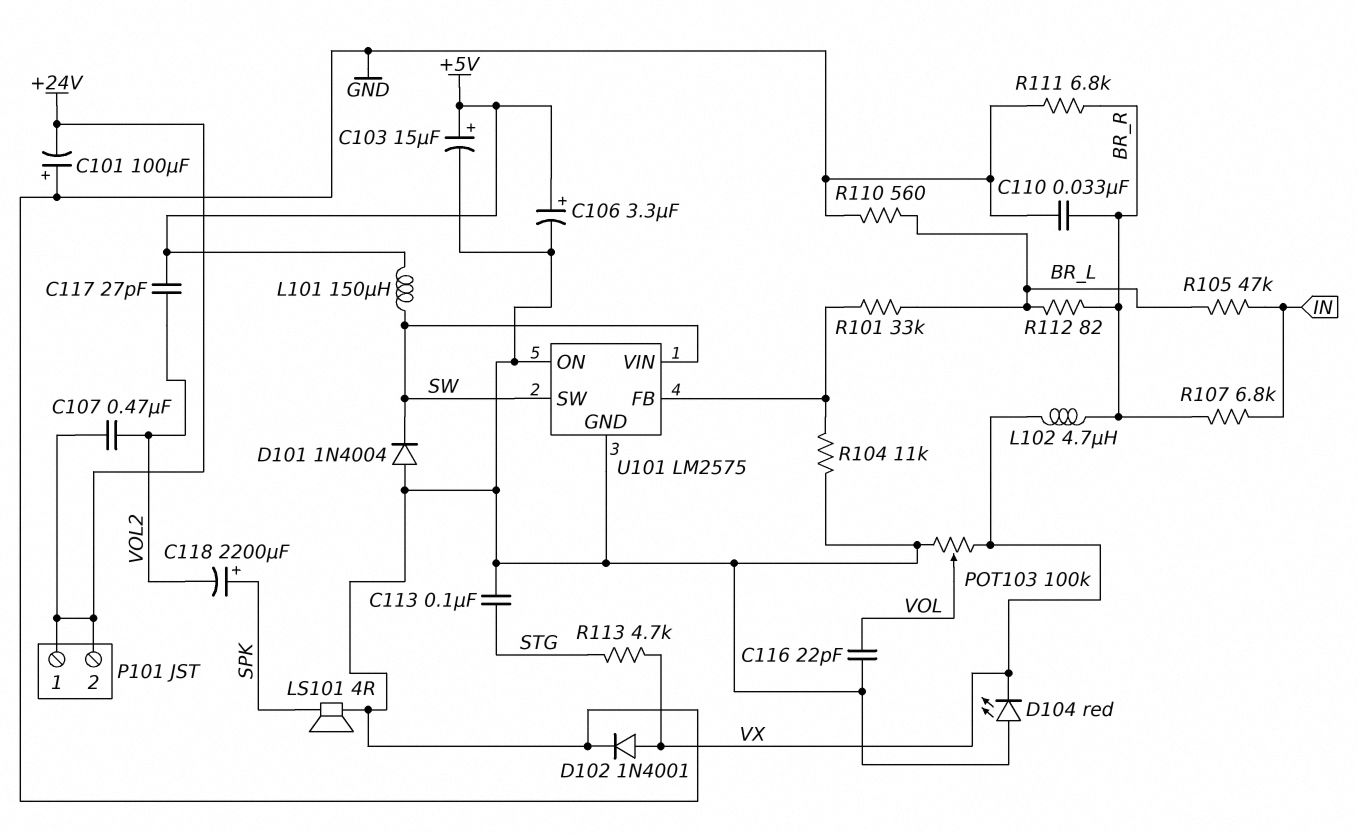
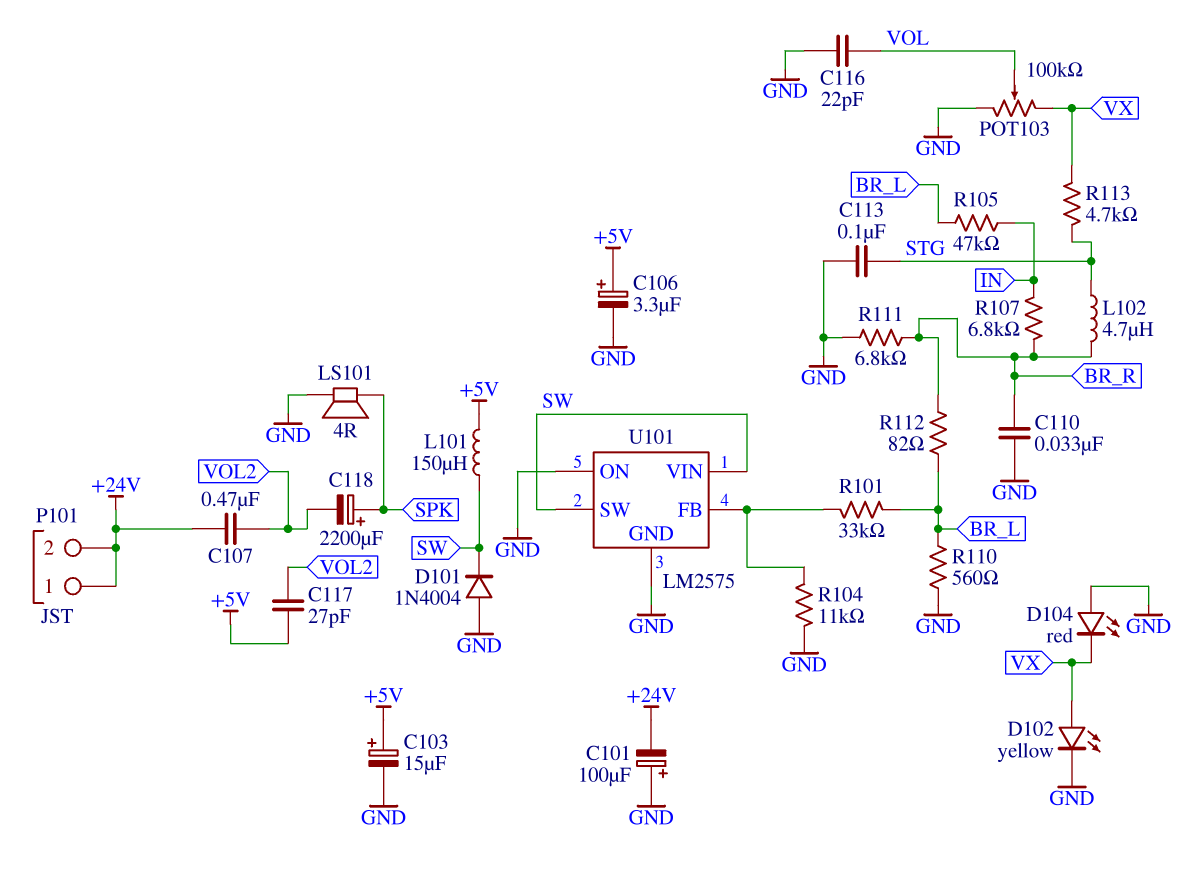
D102: diode 1N4001 (A VX, K GND) -> LED yellow (A VX, K GND)
L102: 4.7uH (BR_R, VX) -> 4.7uH (BR_R, STG)

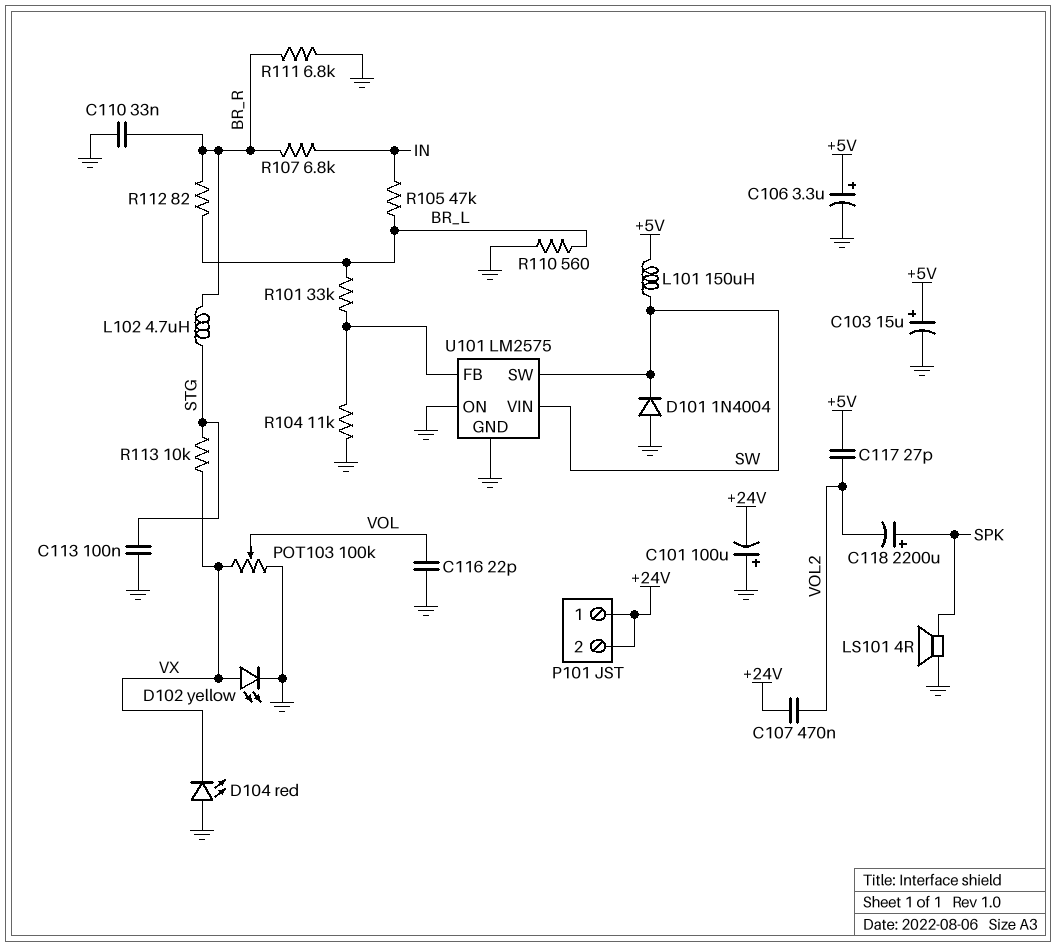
R113: 4.7k (STG, VX) -> 10k (STG, VX)

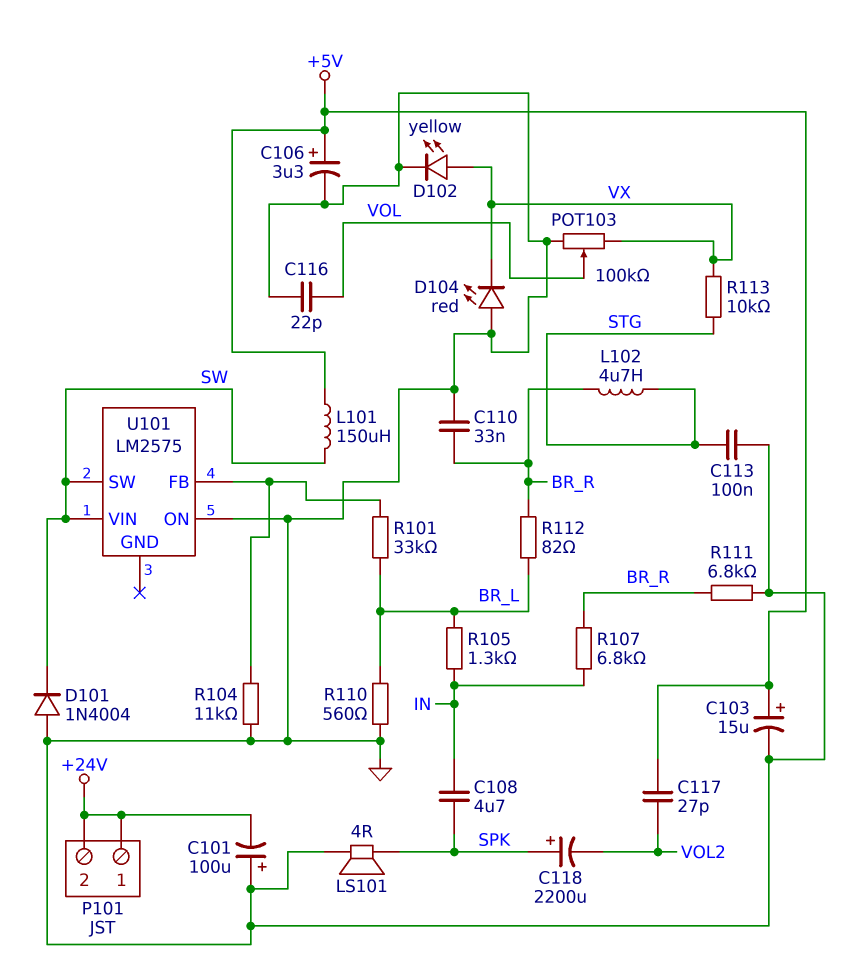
C107: 470nF (+24V, VOL2) -> none
C108: none -> 4.7uF (IN, SPK)
R105: 47k (BR_L, IN) -> 1.3k (BR_L, IN)
U101 pin GND: GND -> none

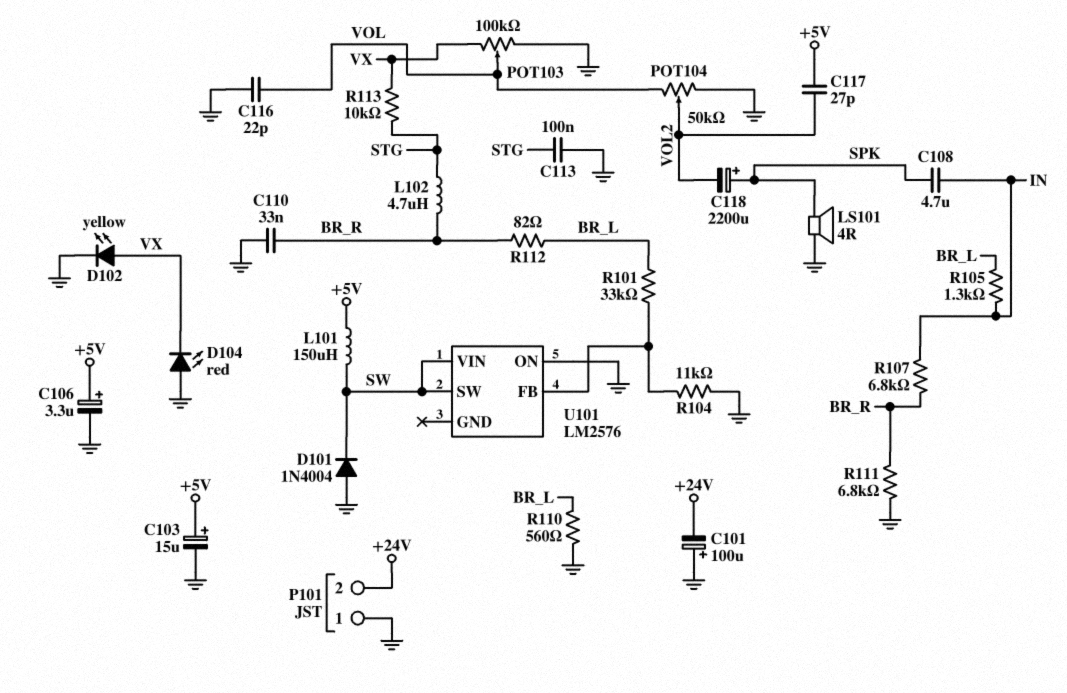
P101 pin 1: +24V -> GND
POT104: none -> 50k (GND, VOL, wiper VOL2)
U101: LM2575 -> LM2576

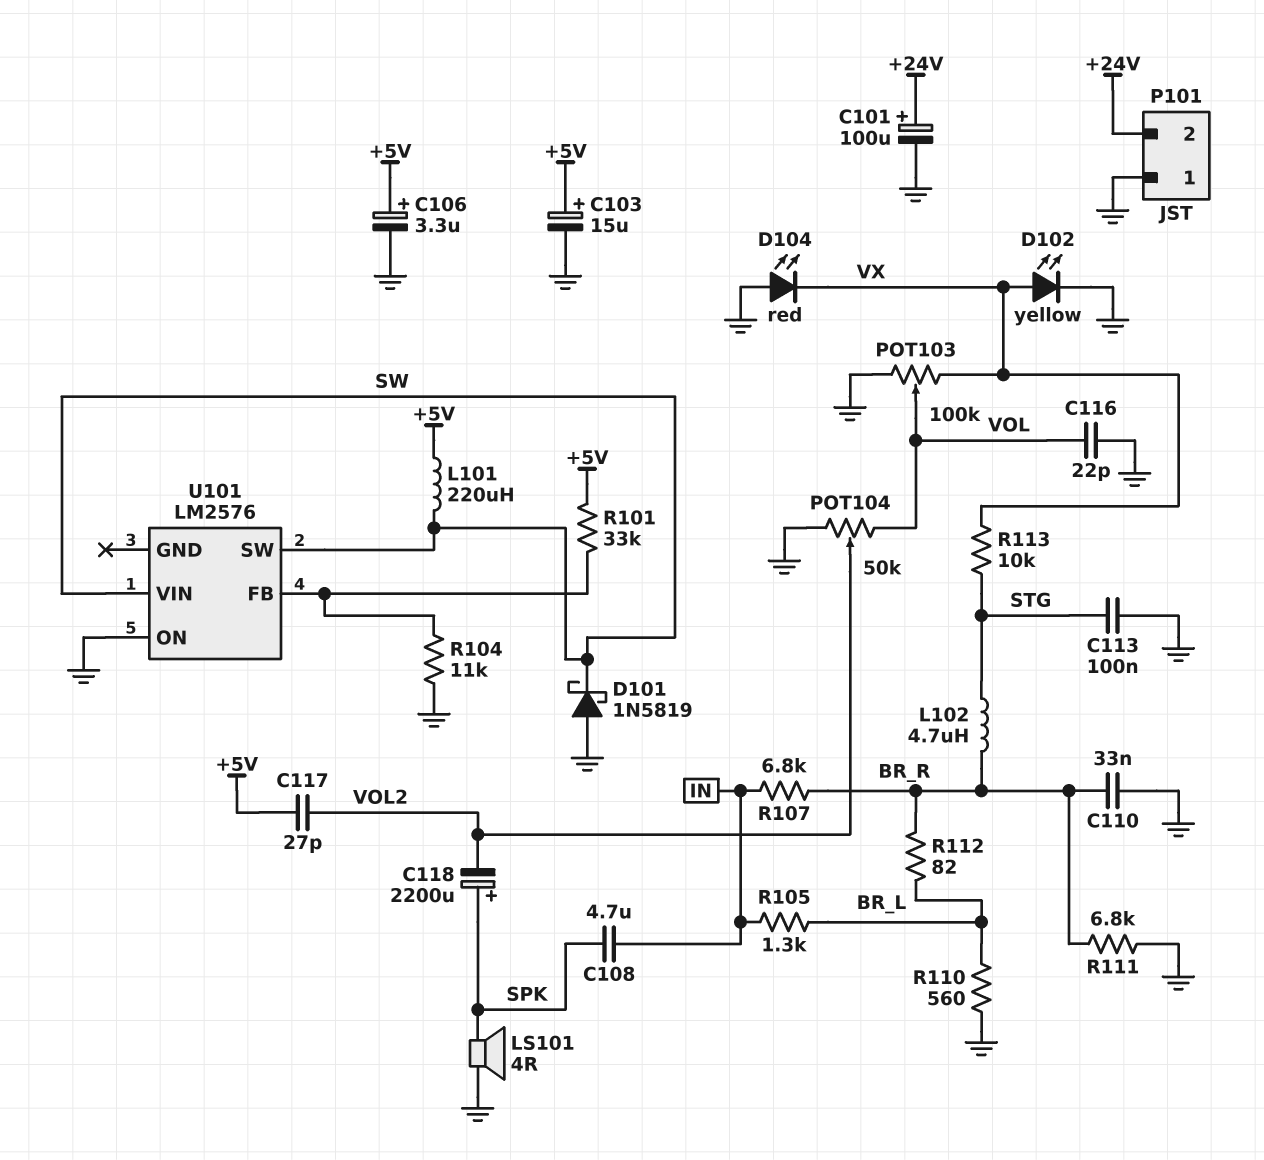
C101: 100uF (plus GND, minus +24V) -> 100uF (plus +24V, minus GND)
D101: diode 1N4004 (A GND, K SW) -> schottky 1N5819 (A GND, K SW)
L101: 150uH (+5V, SW) -> 220uH (+5V, SW)
R101: 33k (BR_L, U101/FB) -> 33k (+5V, U101/FB)

